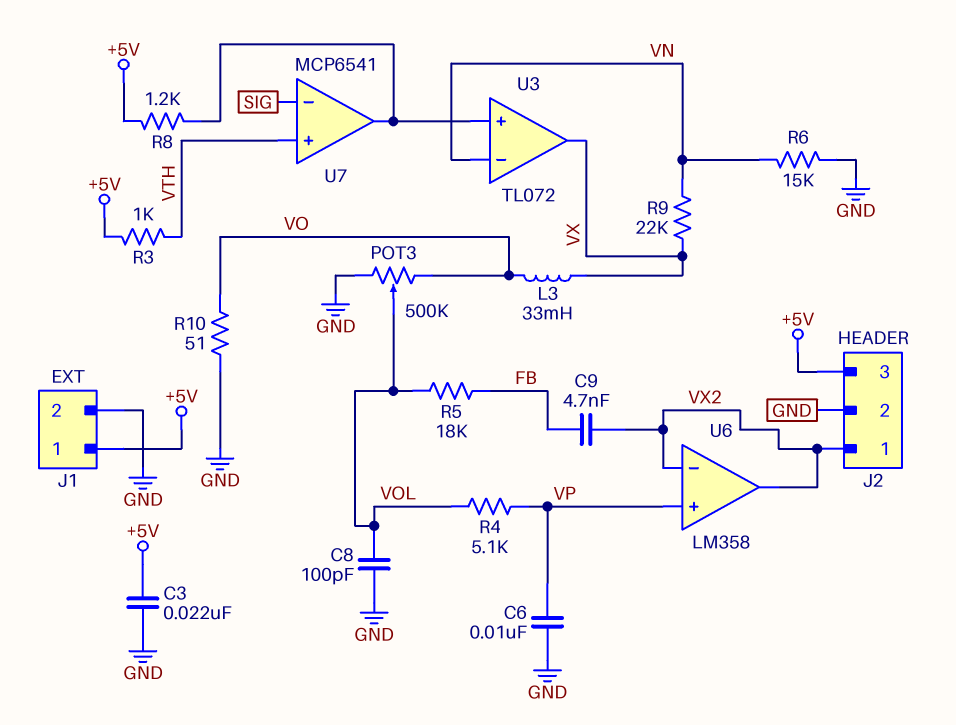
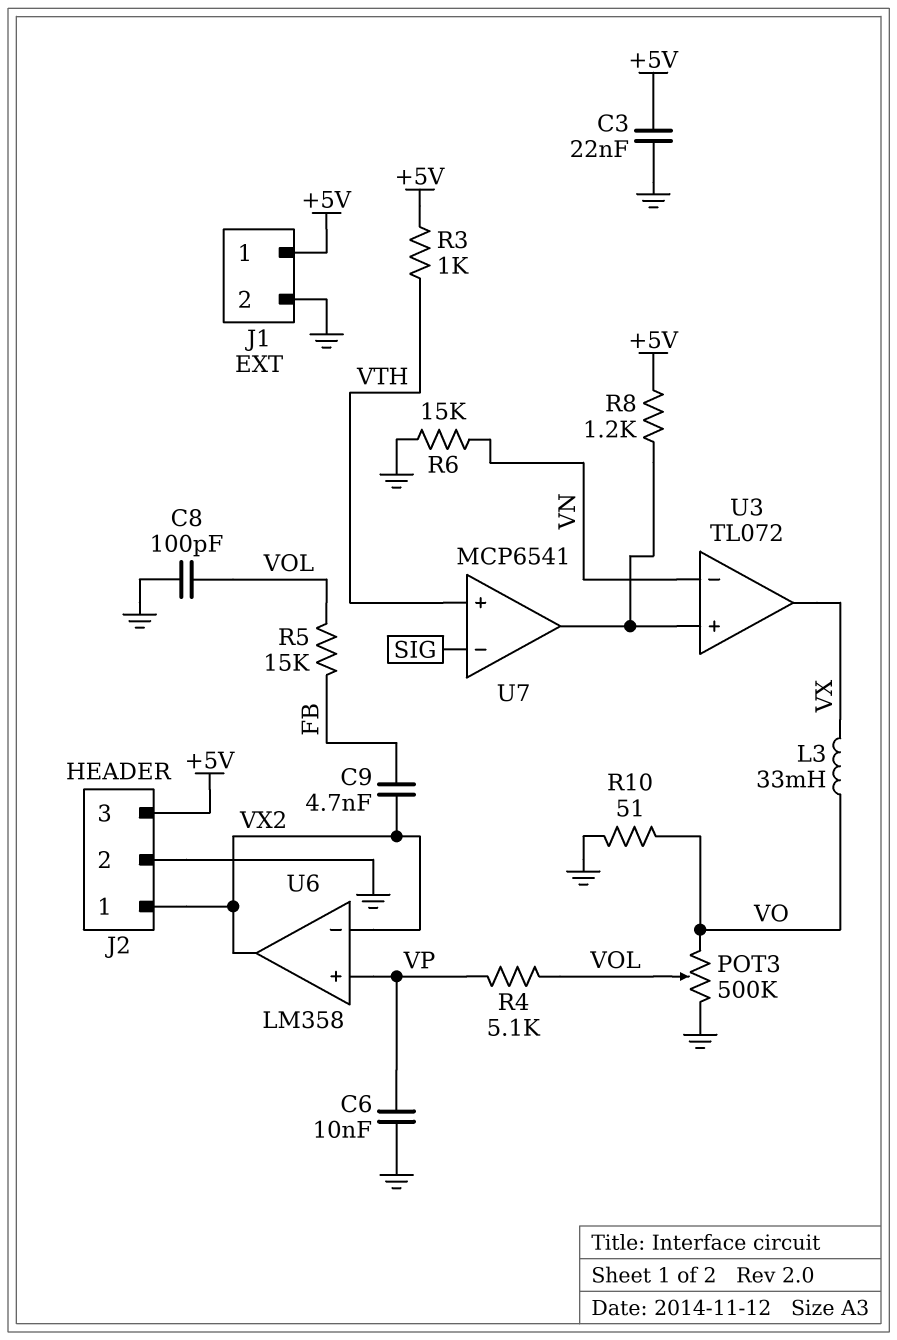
R5: 18k (FB, VOL) -> 15k (FB, VOL)
R9: 22k (VN, VX) -> none

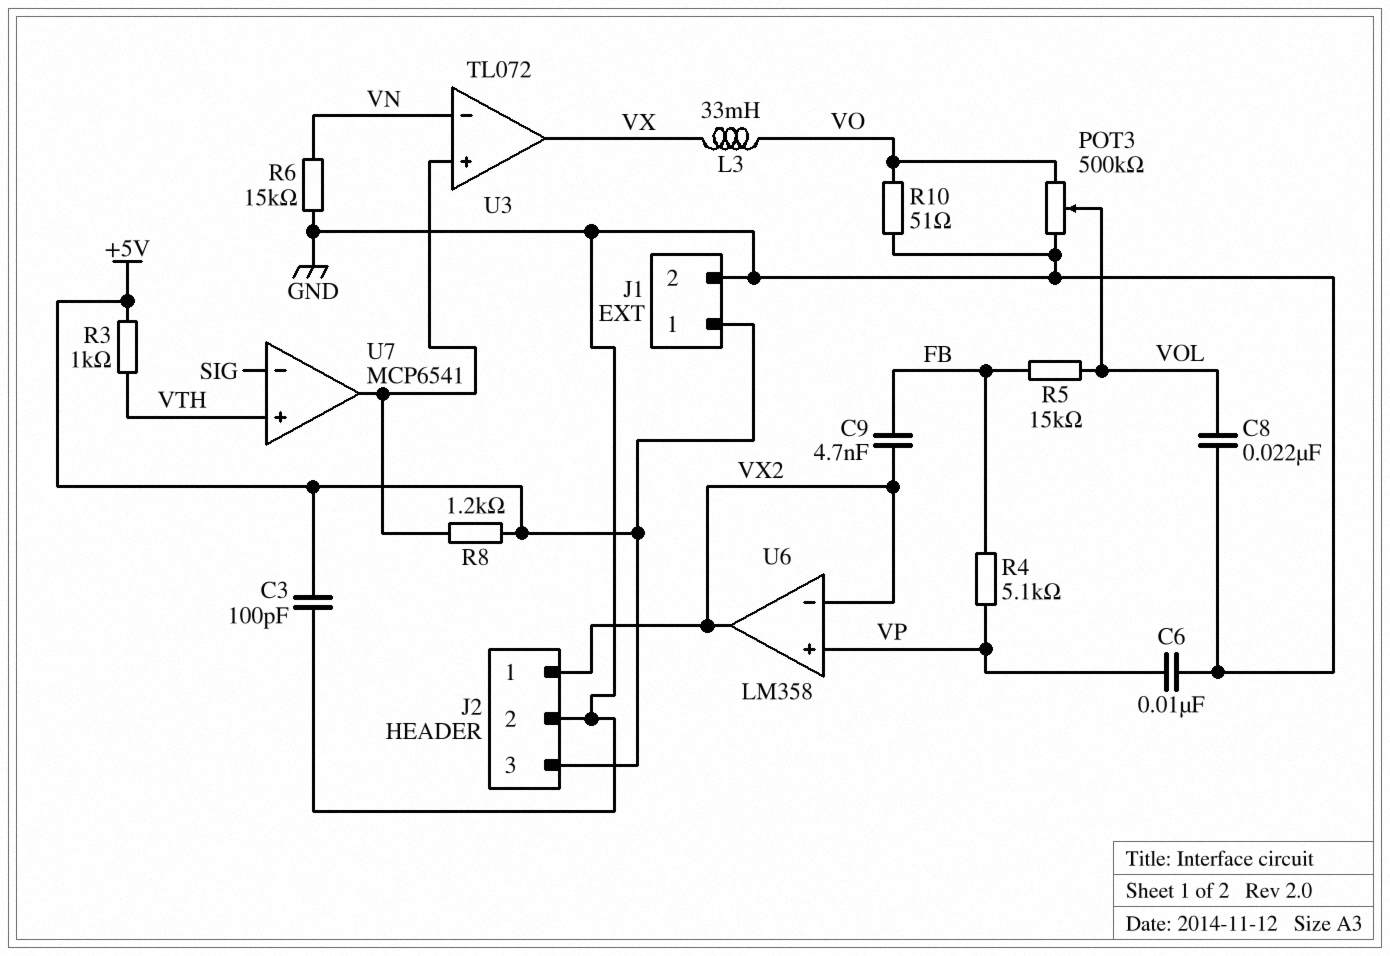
C3: 22nF (+5V, GND) -> 100pF (+5V, GND)
C8: 100pF (GND, VOL) -> 22nF (GND, VOL)
R4: 5.1k (VOL, VP) -> 5.1k (FB, VP)

